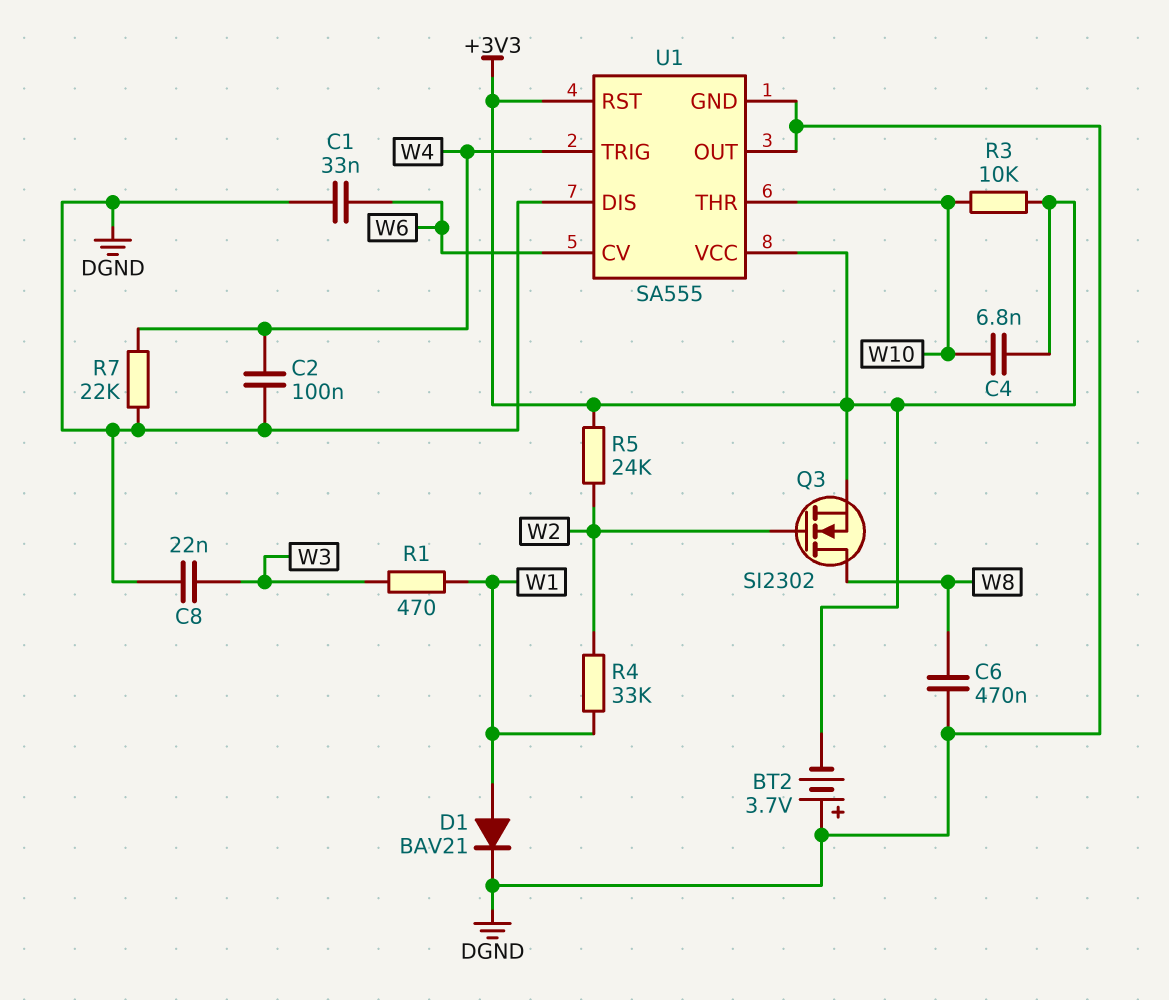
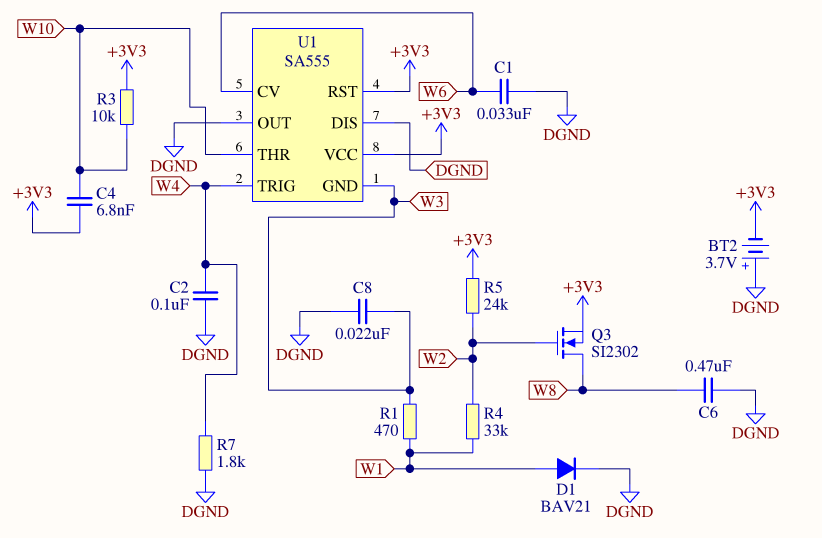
R7: 22k (DGND, W4) -> 1.8k (DGND, W4)
U1 pin GND: DGND -> W3

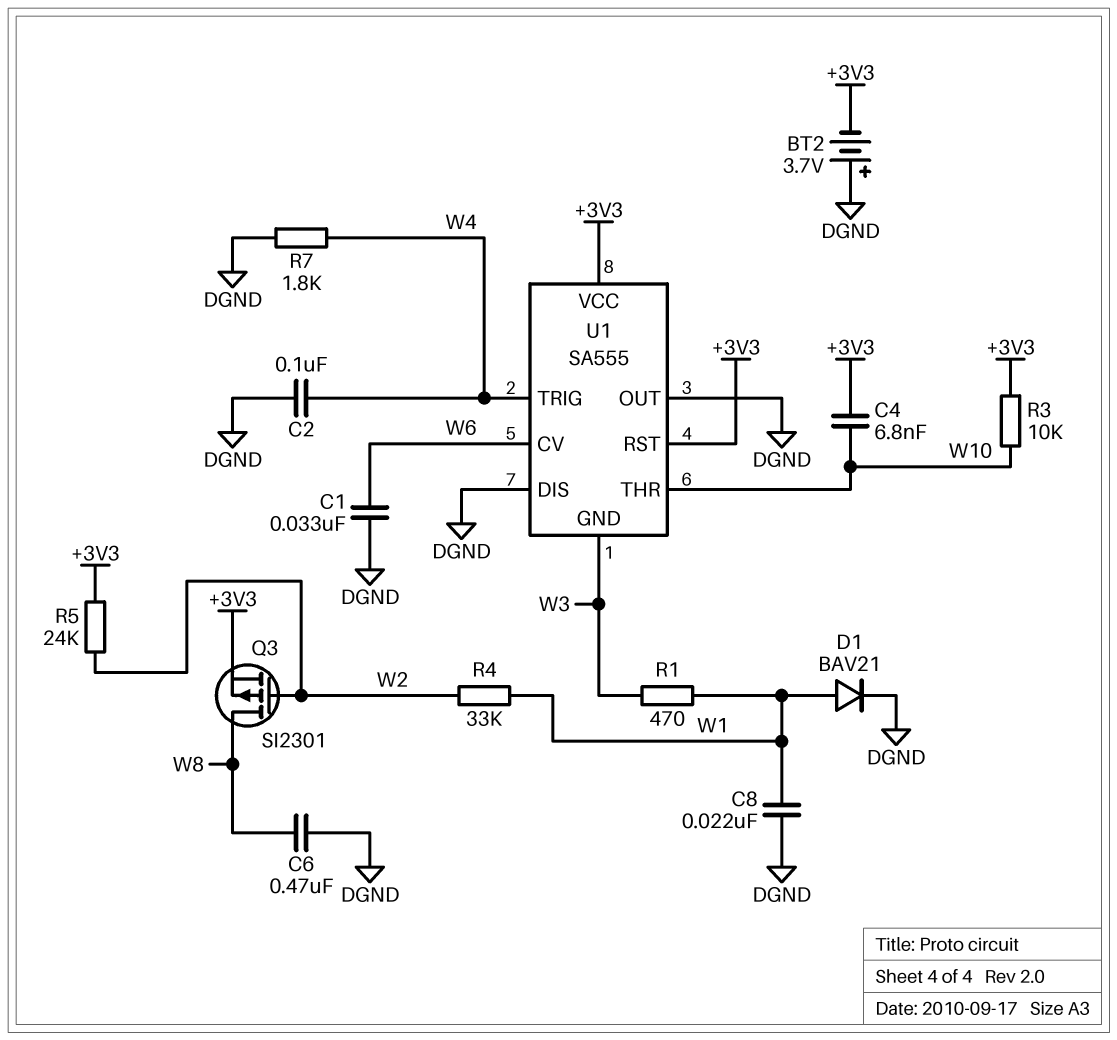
C8: 22nF (DGND, W3) -> 22nF (DGND, W1)
Q3: NMOS SI2302 (G W2, D W8, S +3V3) -> PMOS SI2301 (G W2, D W8, S +3V3)

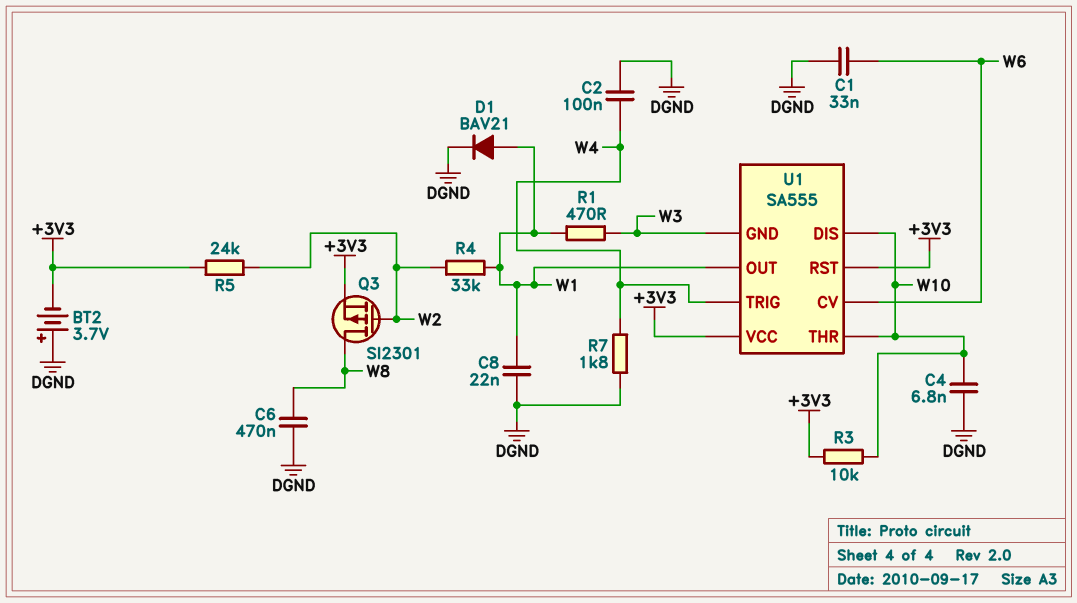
C4: 6.8nF (+3V3, W10) -> 6.8nF (DGND, W10)
U1 pin DIS: DGND -> W10
U1 pin OUT: DGND -> W1

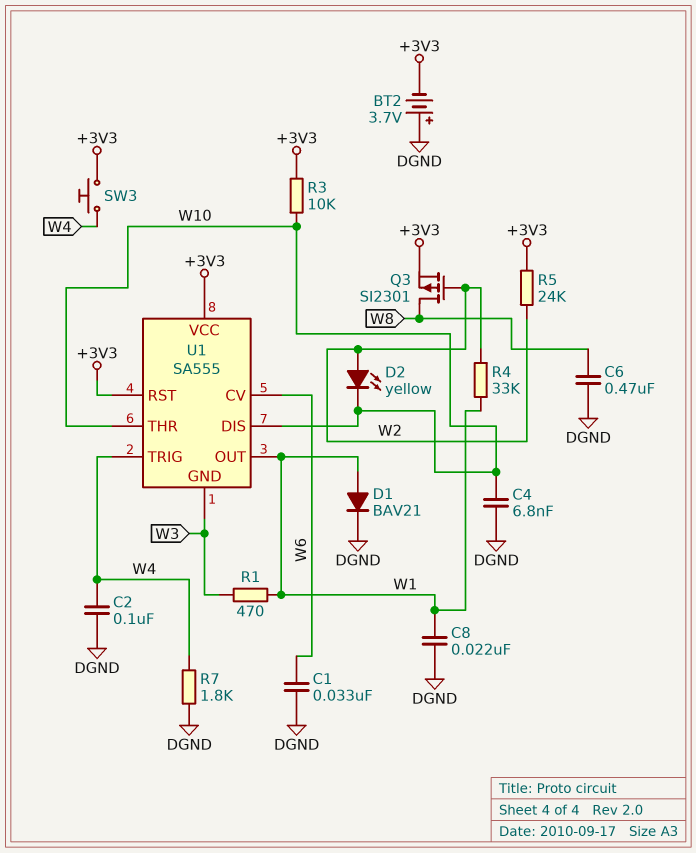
D2: none -> LED yellow (A W2, K W10)
SW3: none -> button (+3V3, W4)

